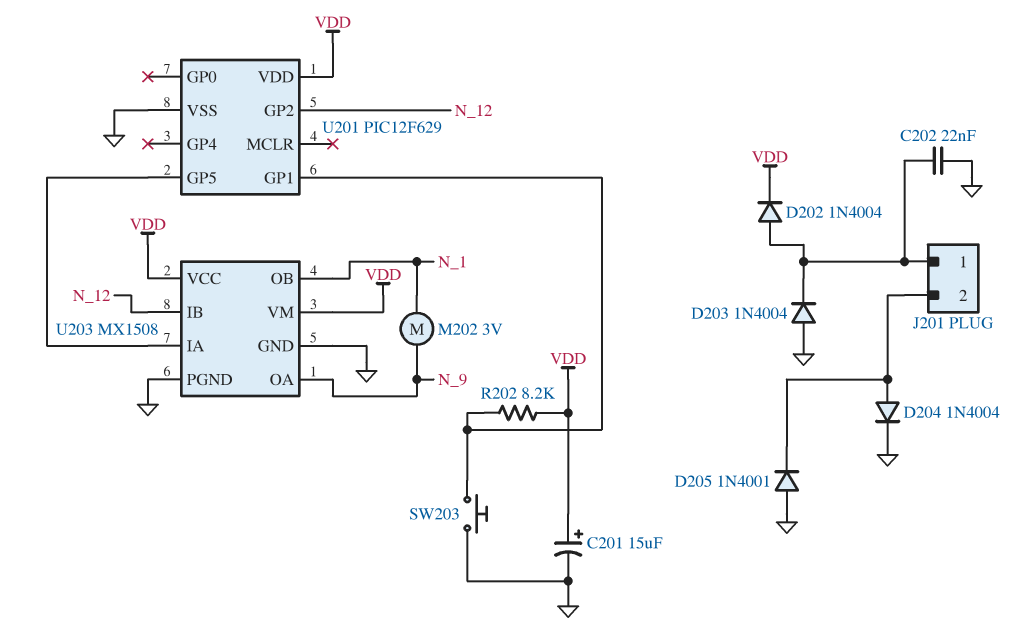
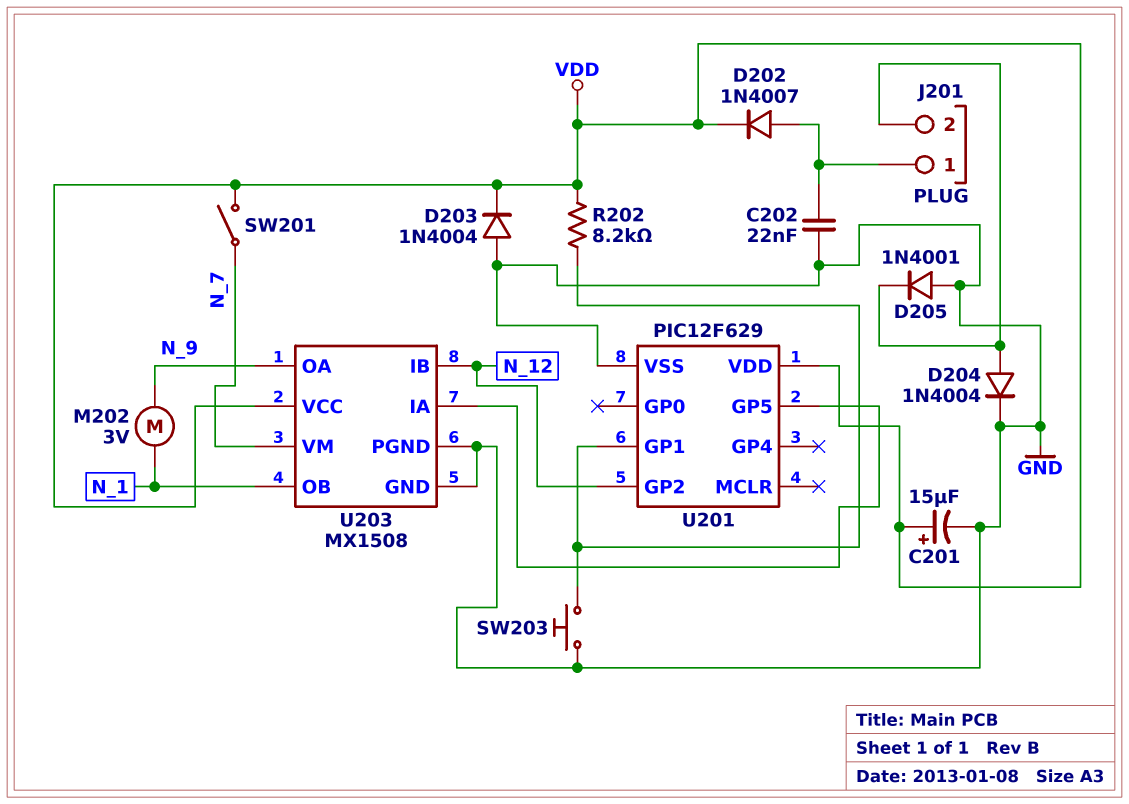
D202: diode 1N4004 (A J201/1, K VDD) -> diode 1N4007 (A J201/1, K VDD)
D203: diode 1N4004 (A GND, K J201/1) -> diode 1N4004 (A GND, K VDD)
SW201: none -> switch (N_7, VDD)
U203 pin VM: VDD -> N_7

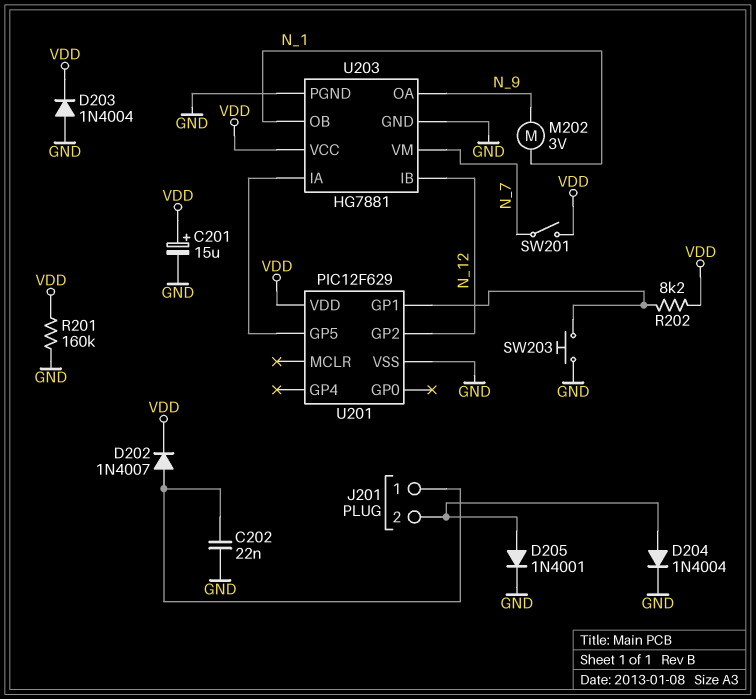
D205: diode 1N4001 (A GND, K J201/2) -> diode 1N4001 (A J201/2, K GND)
R201: none -> 160k (GND, VDD)
U203: MX1508 -> HG7881

